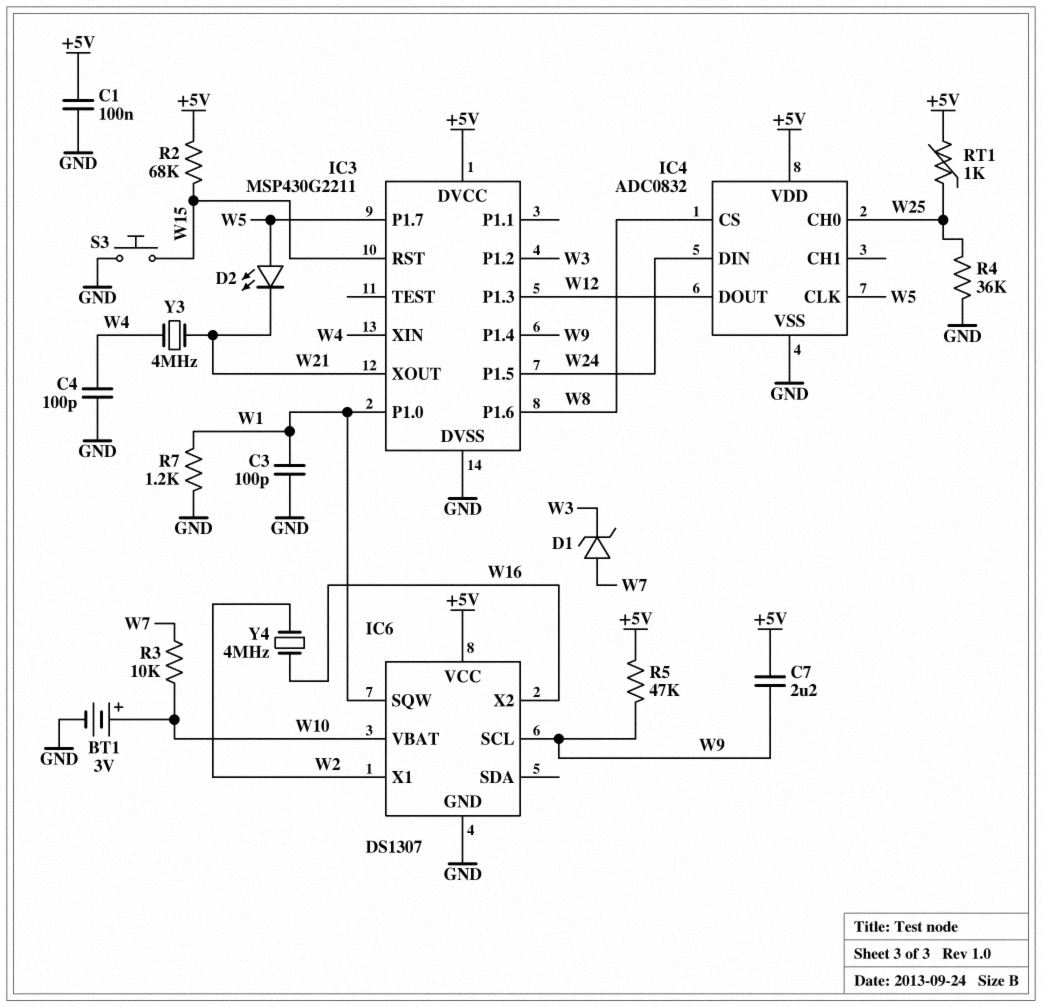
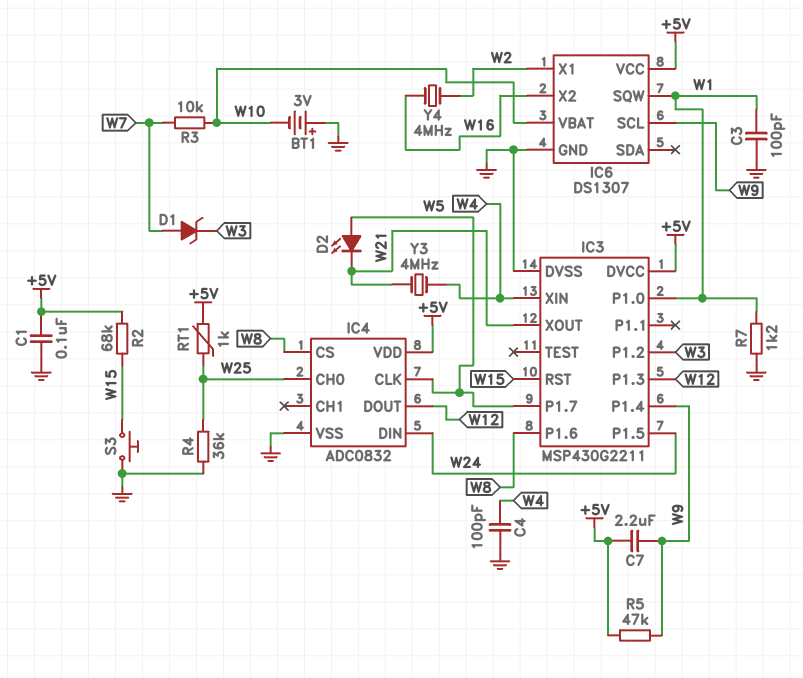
BT1: 3V (plus W10, minus GND) -> 3V (plus GND, minus W10)

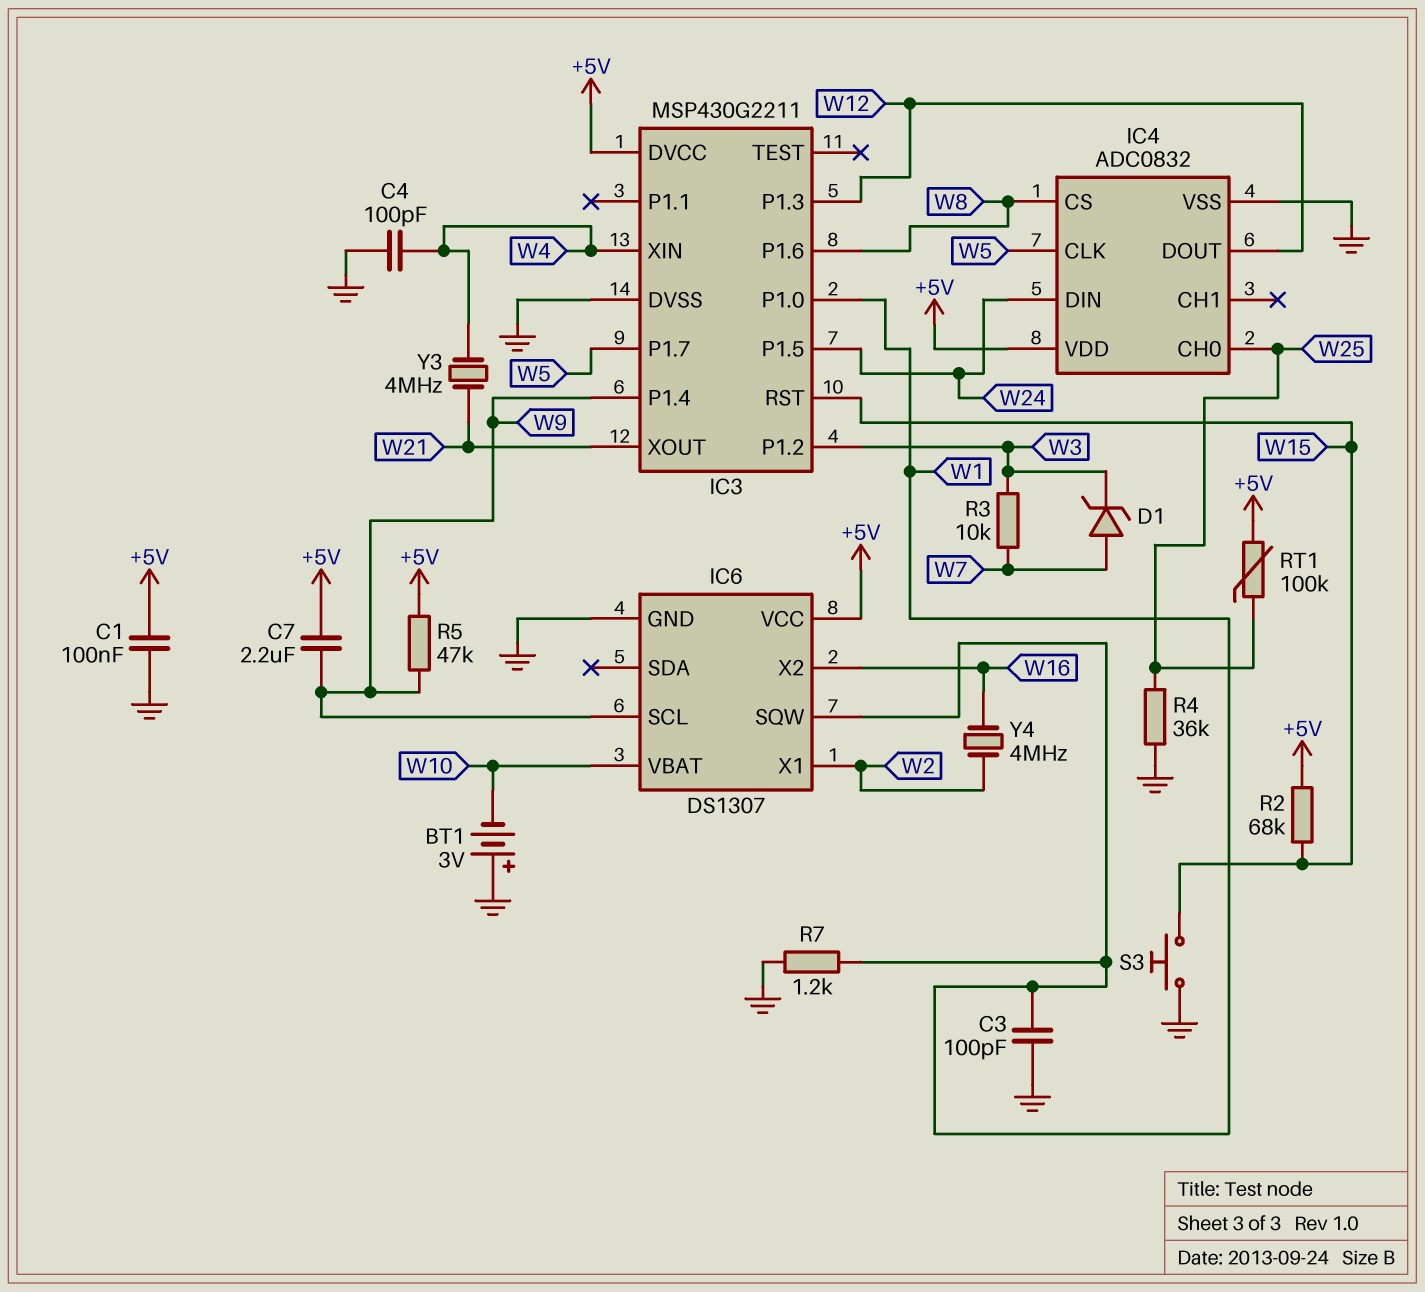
D2: LED (A W5, K W21) -> none
R3: 10k (W7, W10) -> 10k (W3, W7)
RT1: 1k (+5V, W25) -> 100k (+5V, W25)

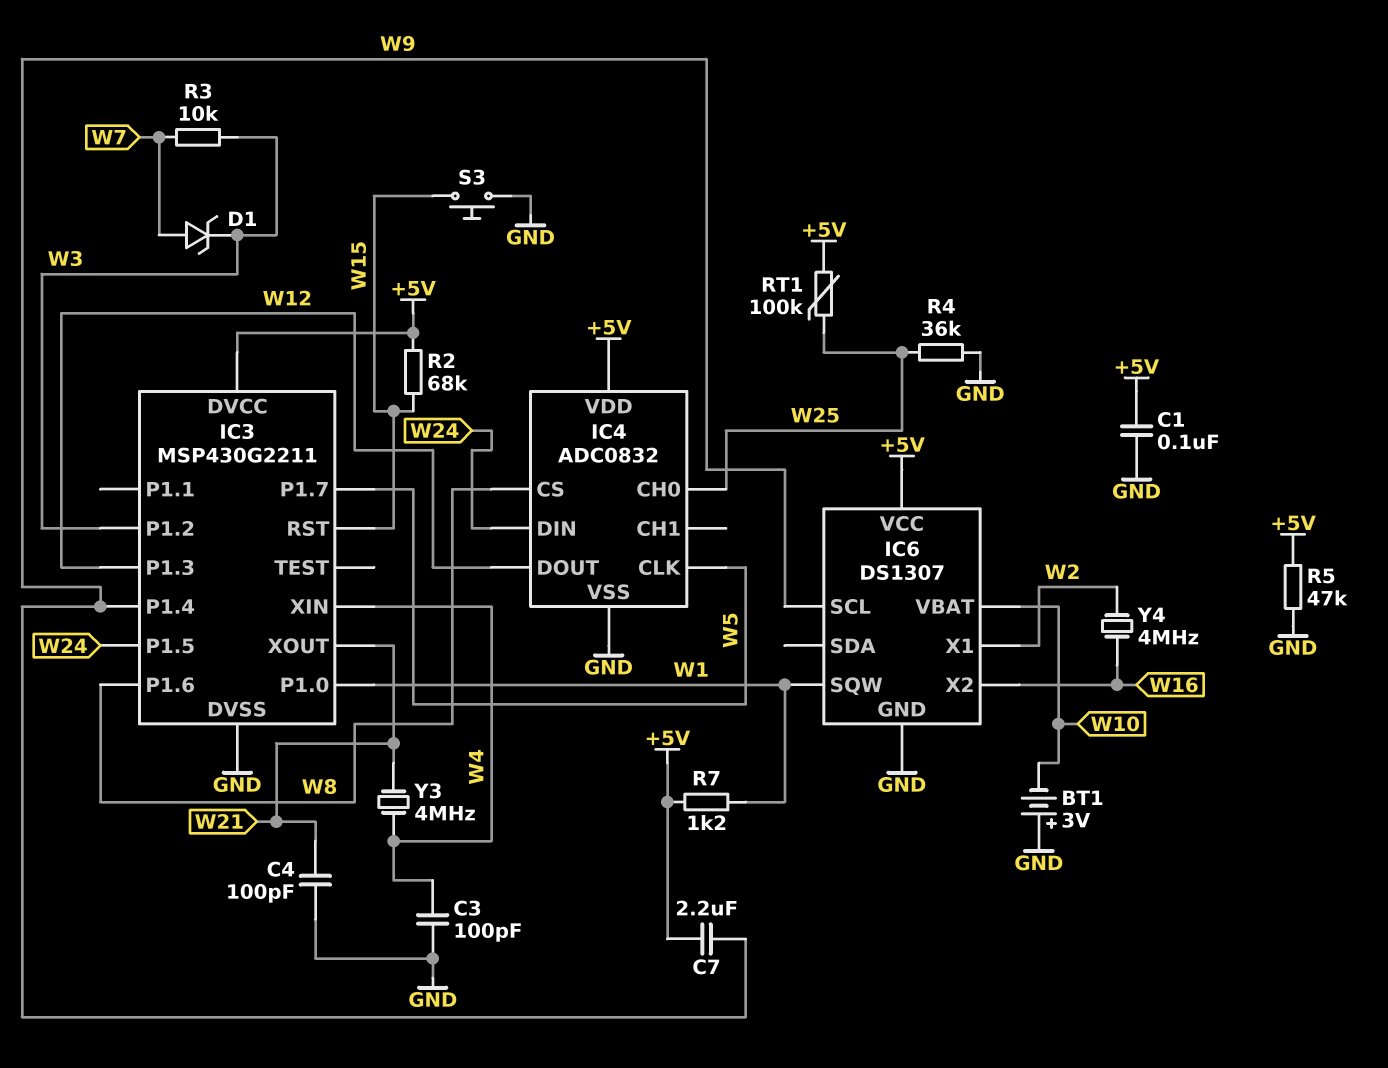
C3: 100pF (GND, W1) -> 100pF (GND, W4)
C4: 100pF (GND, W4) -> 100pF (GND, W21)
R5: 47k (+5V, W9) -> 47k (+5V, GND)
R7: 1.2k (GND, W1) -> 1.2k (+5V, W1)

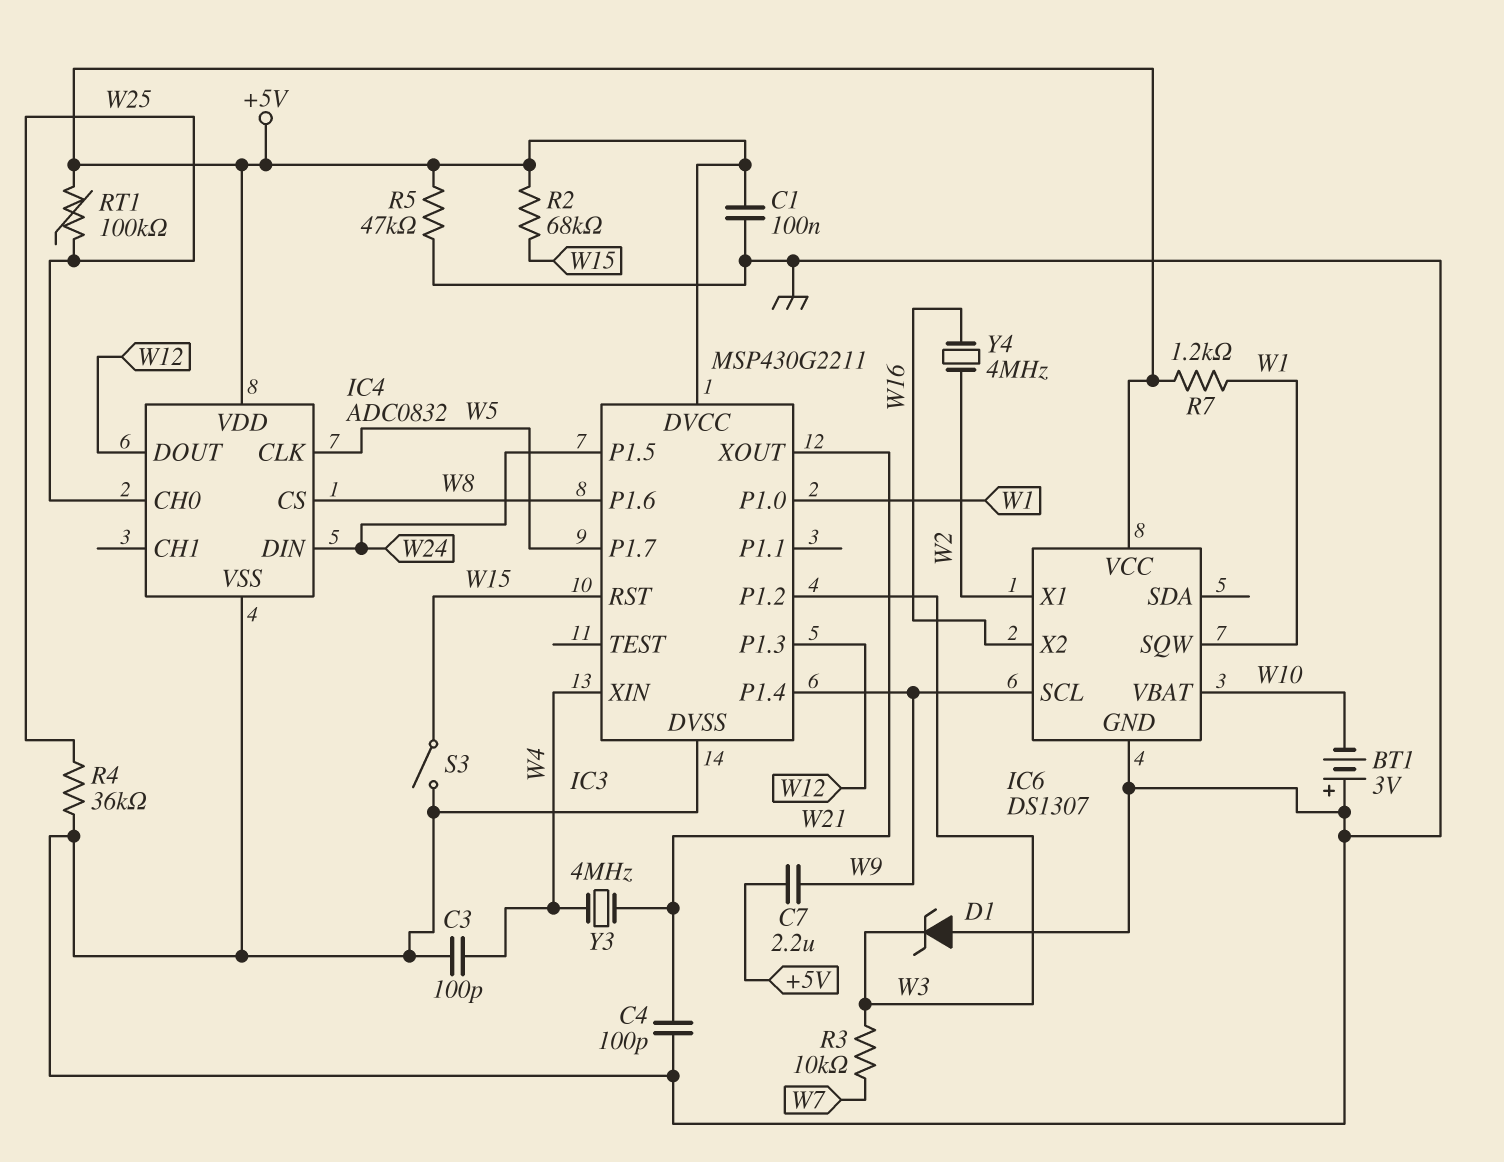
D1: zener (A W7, K W3) -> zener (A GND, K W3)
S3: button (GND, W15) -> switch (GND, W15)

